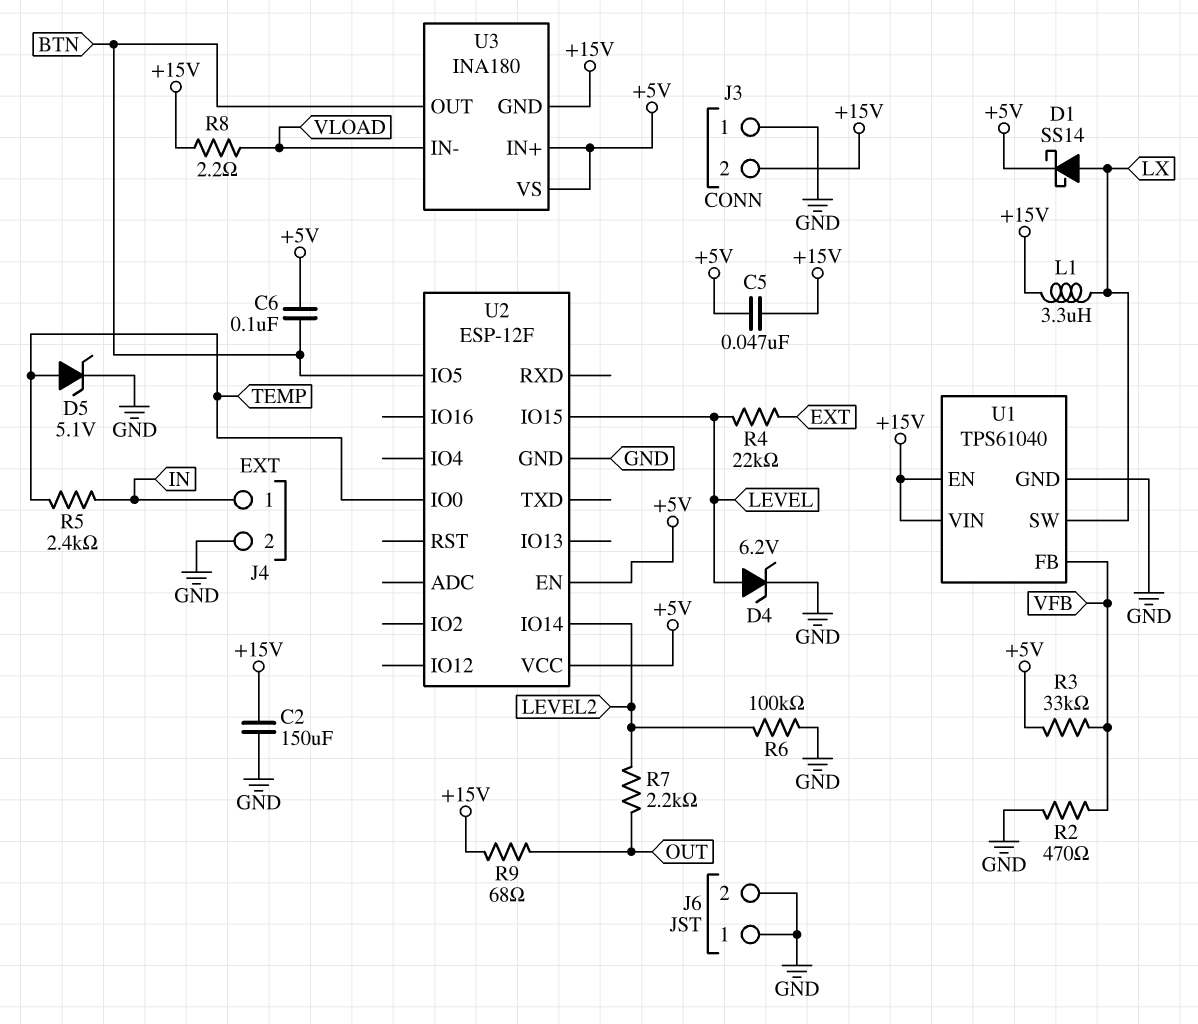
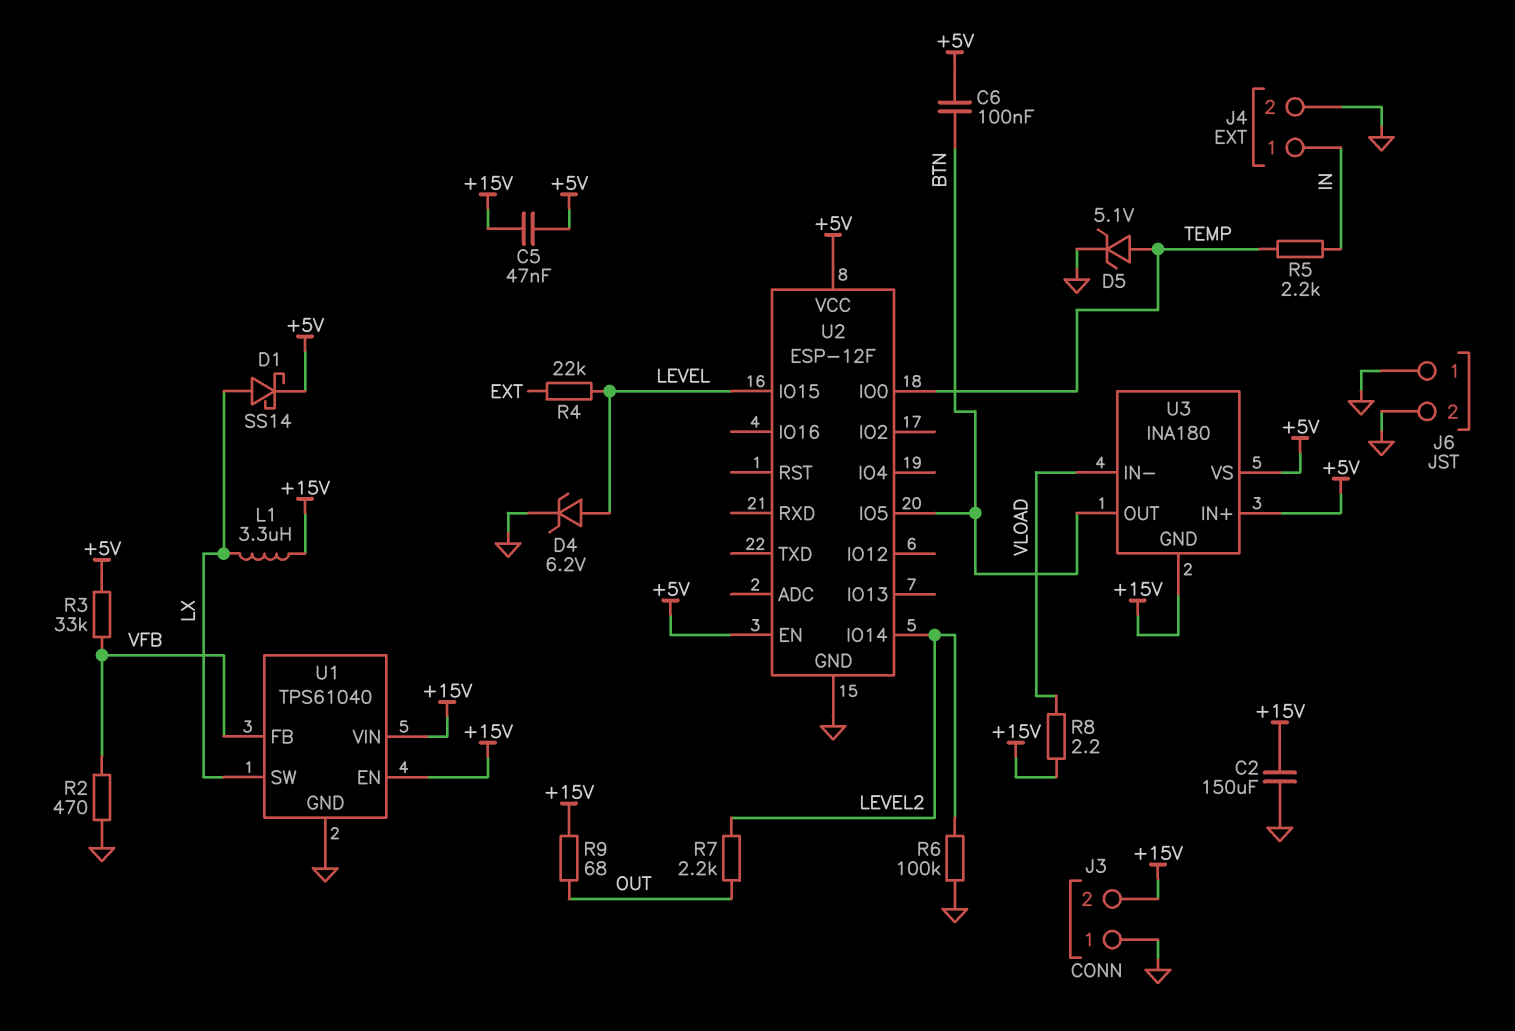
R5: 2.4k (IN, TEMP) -> 2.2k (IN, TEMP)

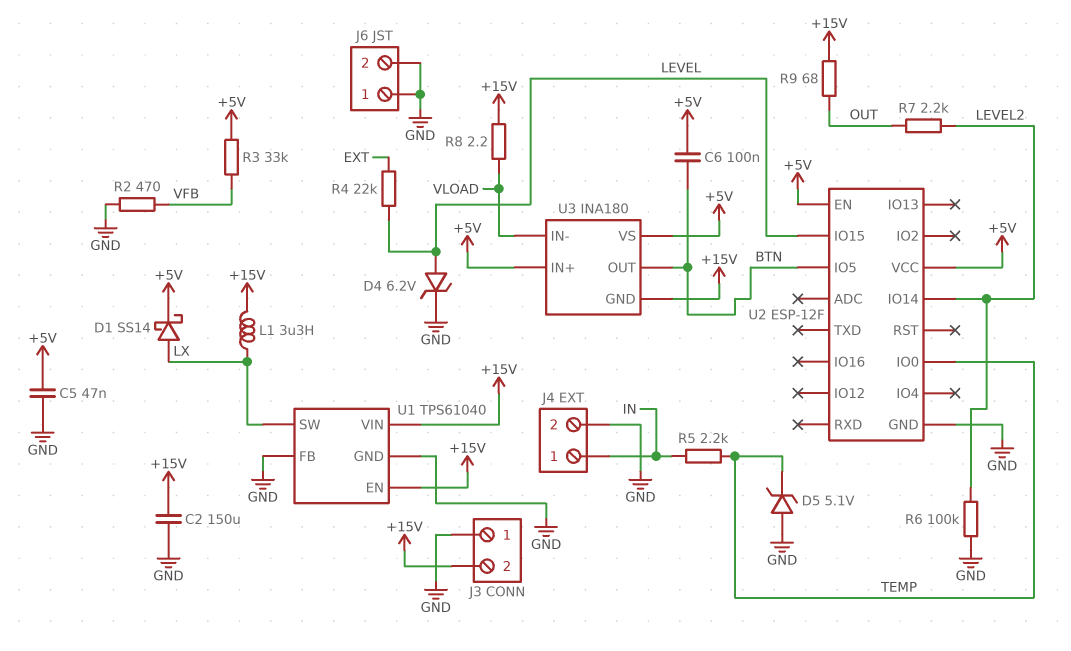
C5: 47nF (+5V, +15V) -> 47nF (+5V, GND)
D5: zener 5.1V (A TEMP, K GND) -> zener 5.1V (A GND, K TEMP)
U1 pin FB: VFB -> GND

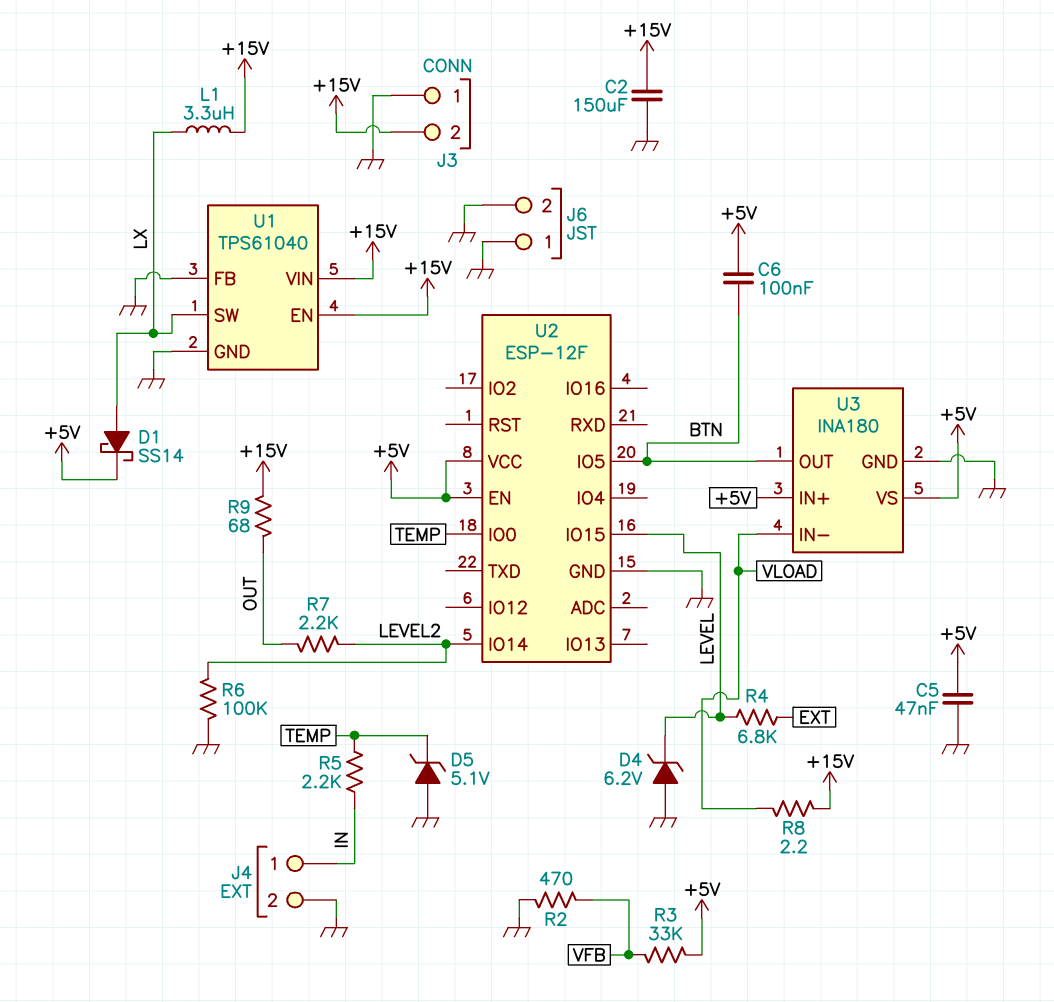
D4: zener 6.2V (A LEVEL, K GND) -> zener 6.2V (A GND, K LEVEL)
R4: 22k (EXT, LEVEL) -> 6.8k (EXT, LEVEL)
U3 pin GND: +15V -> GND

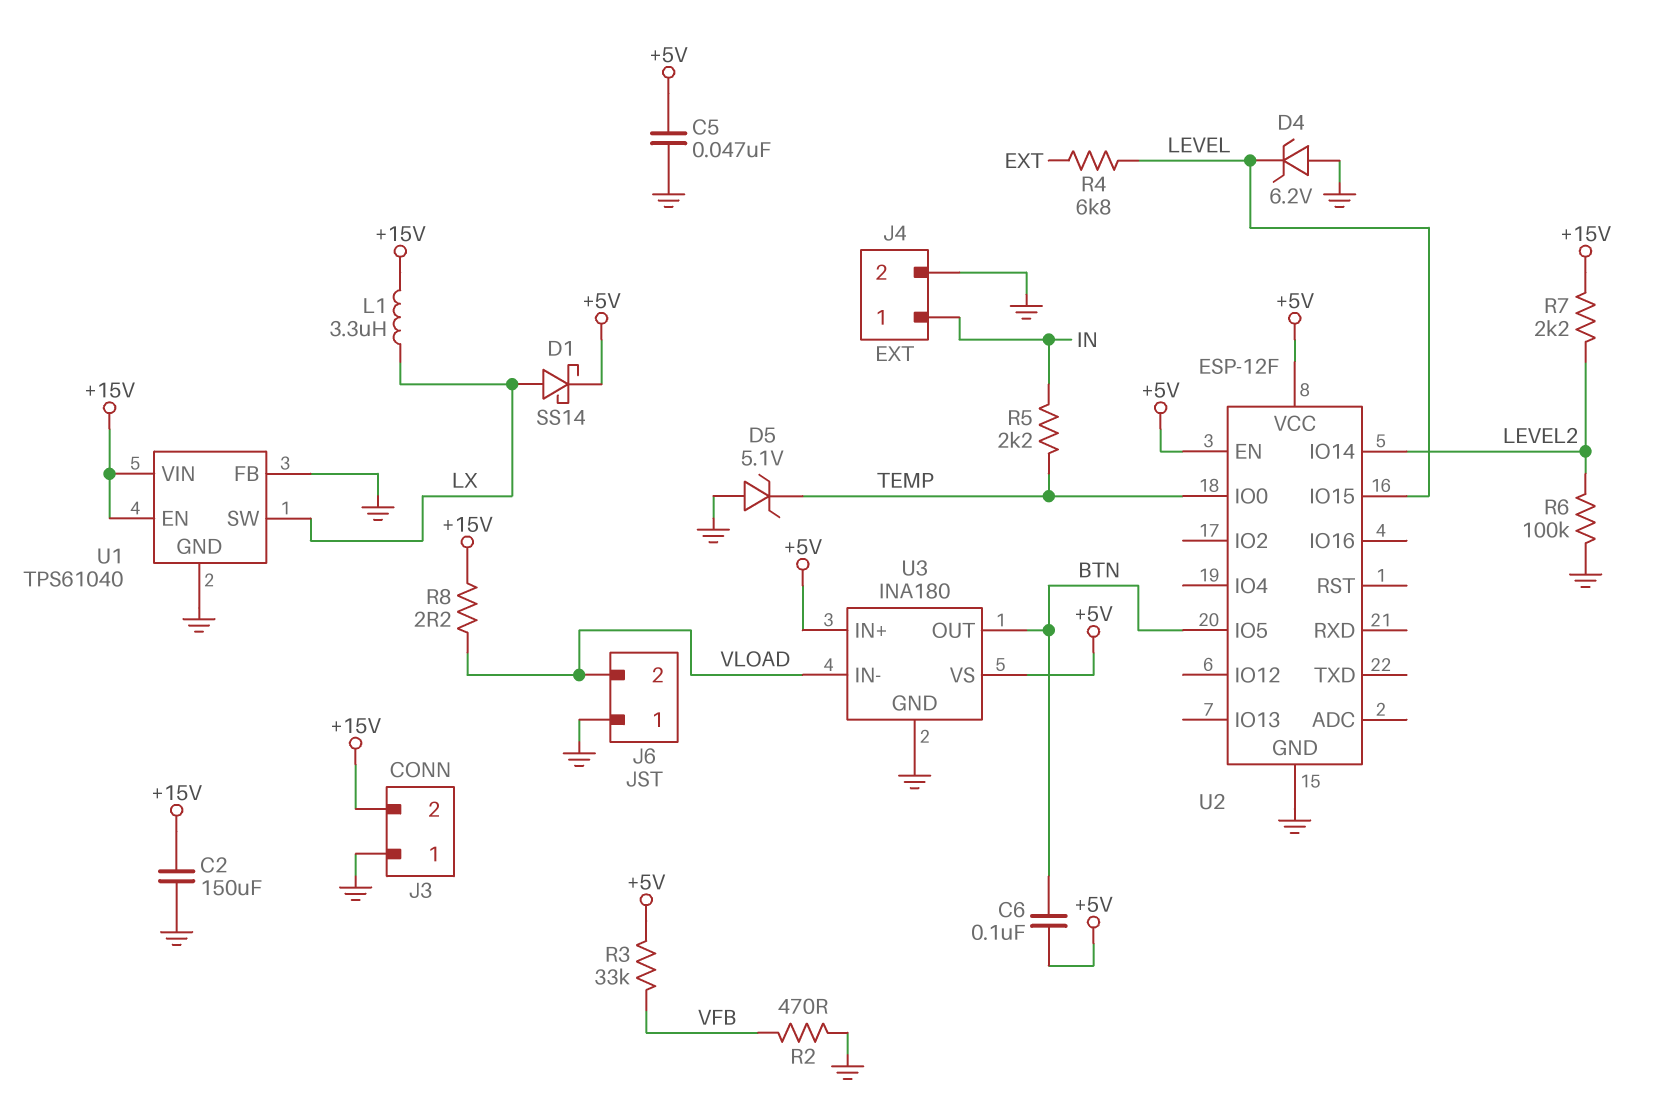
J6 pin 2: GND -> VLOAD
R7: 2.2k (LEVEL2, OUT) -> 2.2k (+15V, LEVEL2)
R9: 68 (+15V, OUT) -> none

